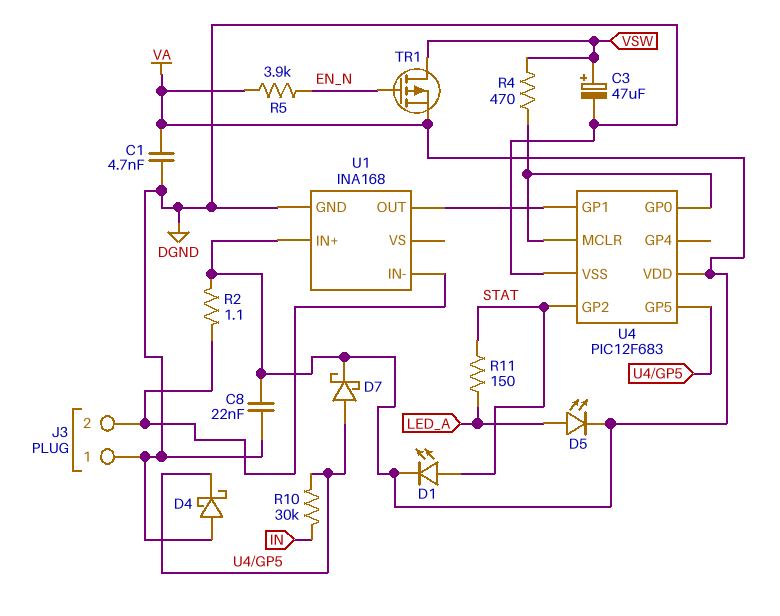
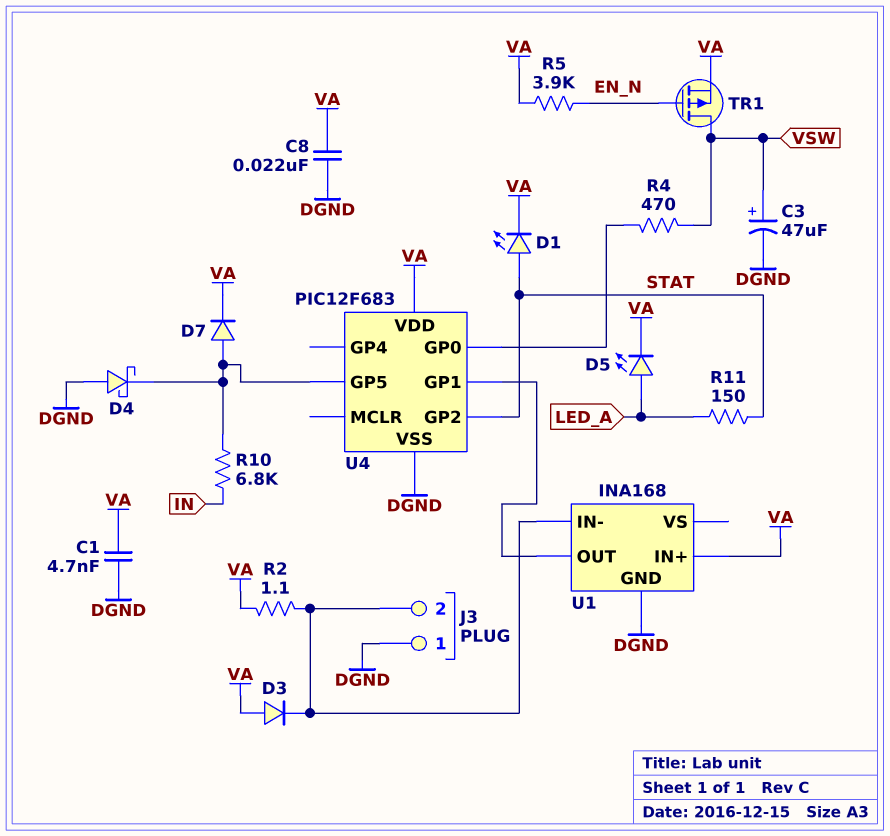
D3: none -> diode (A VA, K J3/2)
D7: schottky (A U4/GP5, K VA) -> diode (A U4/GP5, K VA)
R10: 30k (IN, U4/GP5) -> 6.8k (IN, U4/GP5)
U4 pin MCLR: U4/GP0 -> none

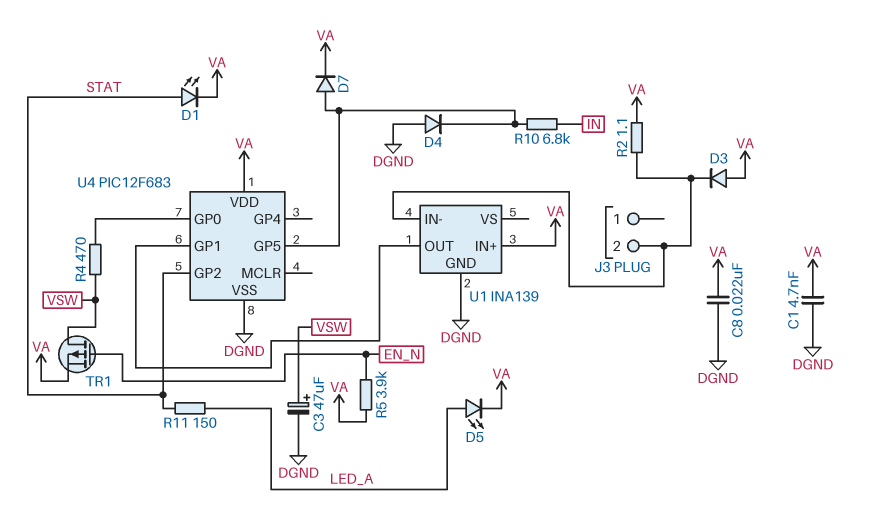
D4: schottky (A DGND, K U4/GP5) -> diode (A DGND, K U4/GP5)
J3 pin 1: DGND -> none
U1: INA168 -> INA139

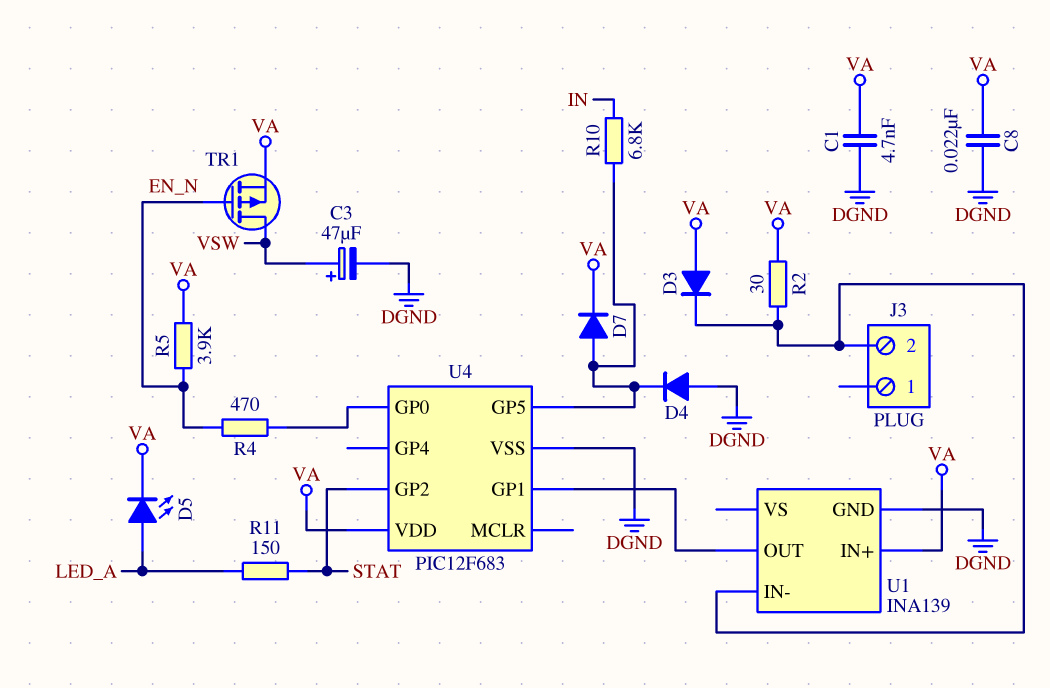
D1: LED (A STAT, K VA) -> none
R2: 1.1 (J3/2, VA) -> 30 (J3/2, VA)
R4: 470 (U4/GP0, VSW) -> 470 (EN_N, U4/GP0)

